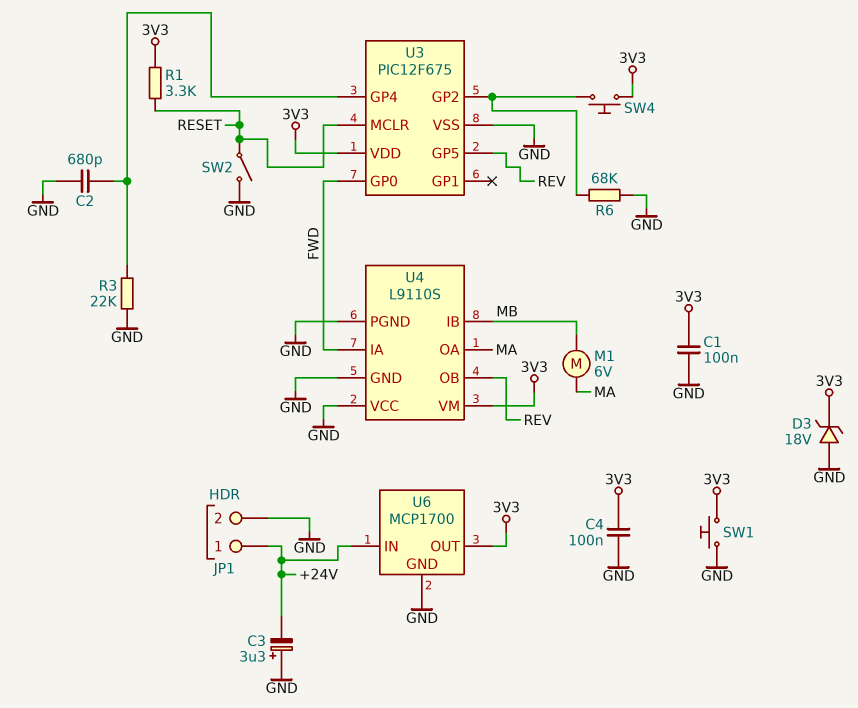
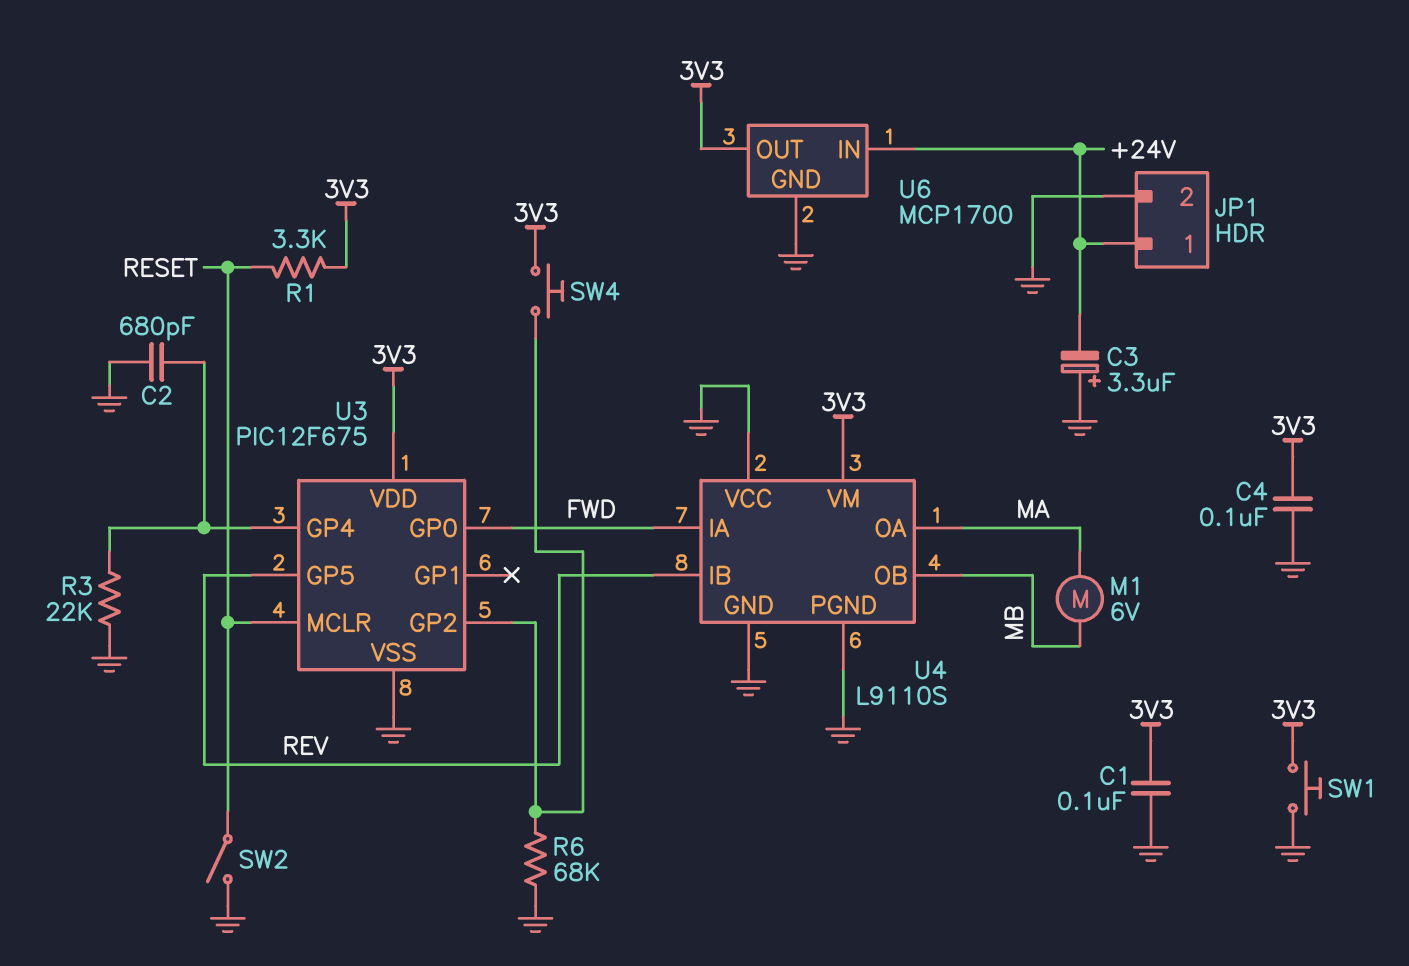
D3: zener 18V (A GND, K 3V3) -> none
U4 pin IB: MB -> REV
U4 pin OB: REV -> MB

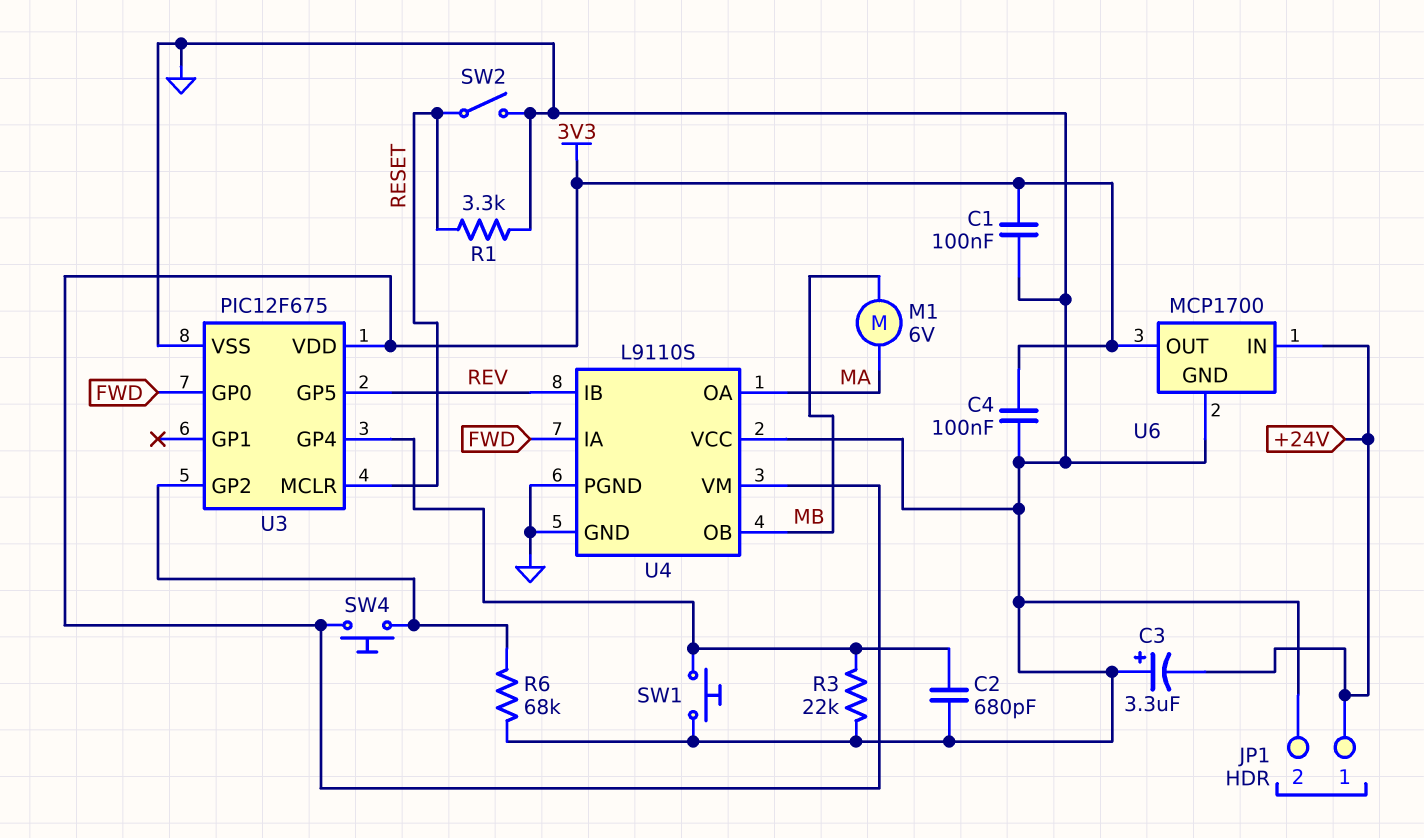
R1: 3.3k (3V3, RESET) -> 3.3k (GND, RESET)
SW1: button (3V3, GND) -> button (GND, U3/GP4)

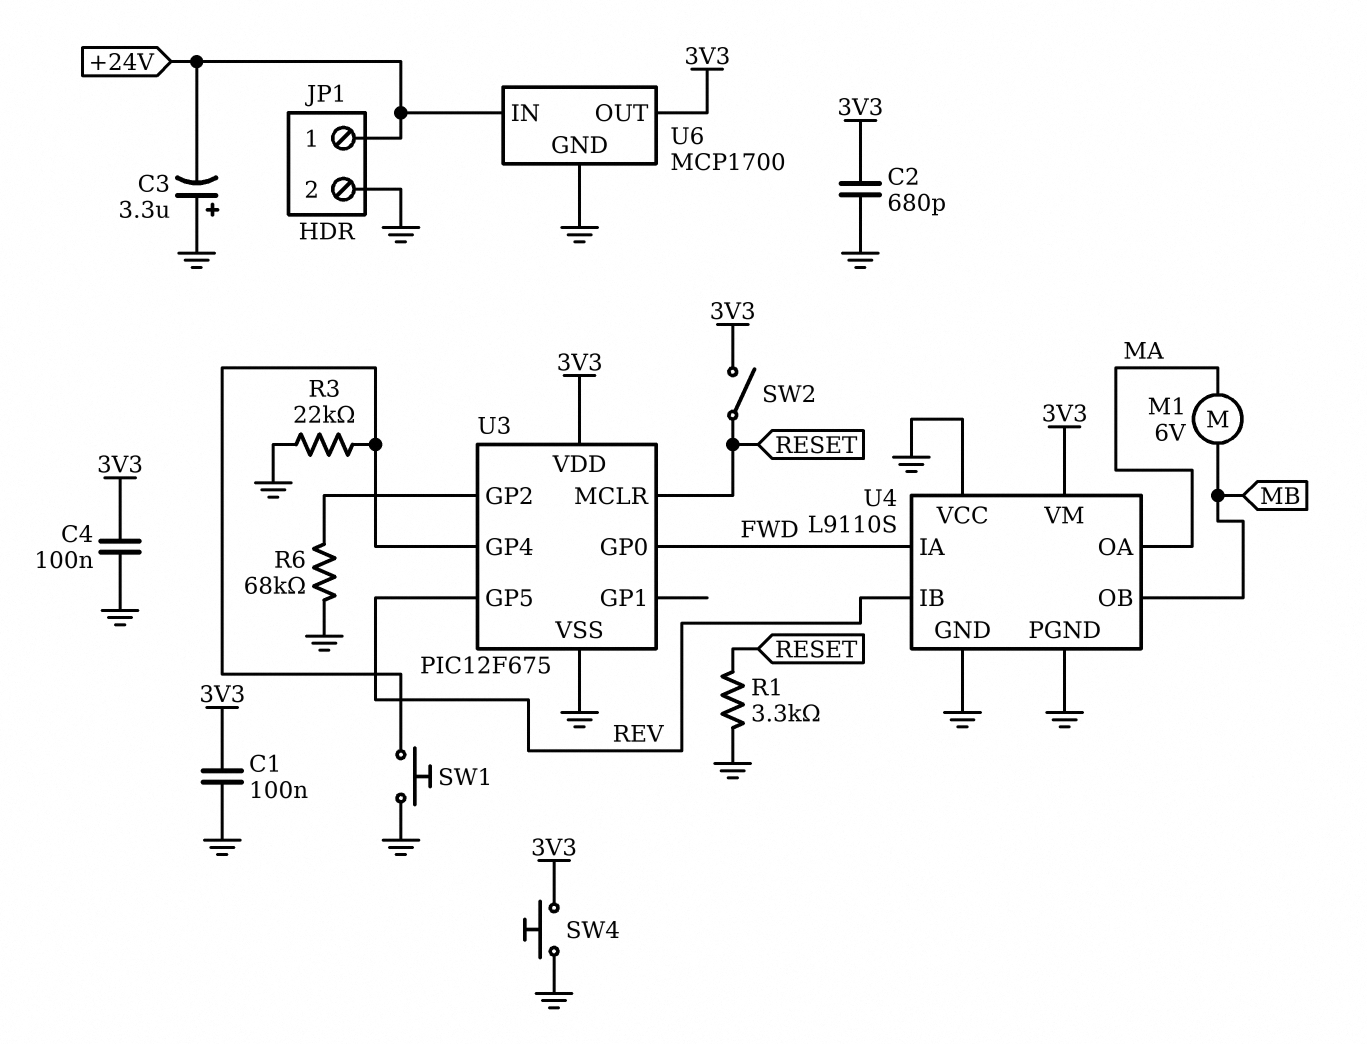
C2: 680pF (GND, U3/GP4) -> 680pF (3V3, GND)
SW2: switch (GND, RESET) -> switch (3V3, RESET)
SW4: button (3V3, U3/GP2) -> button (3V3, GND)

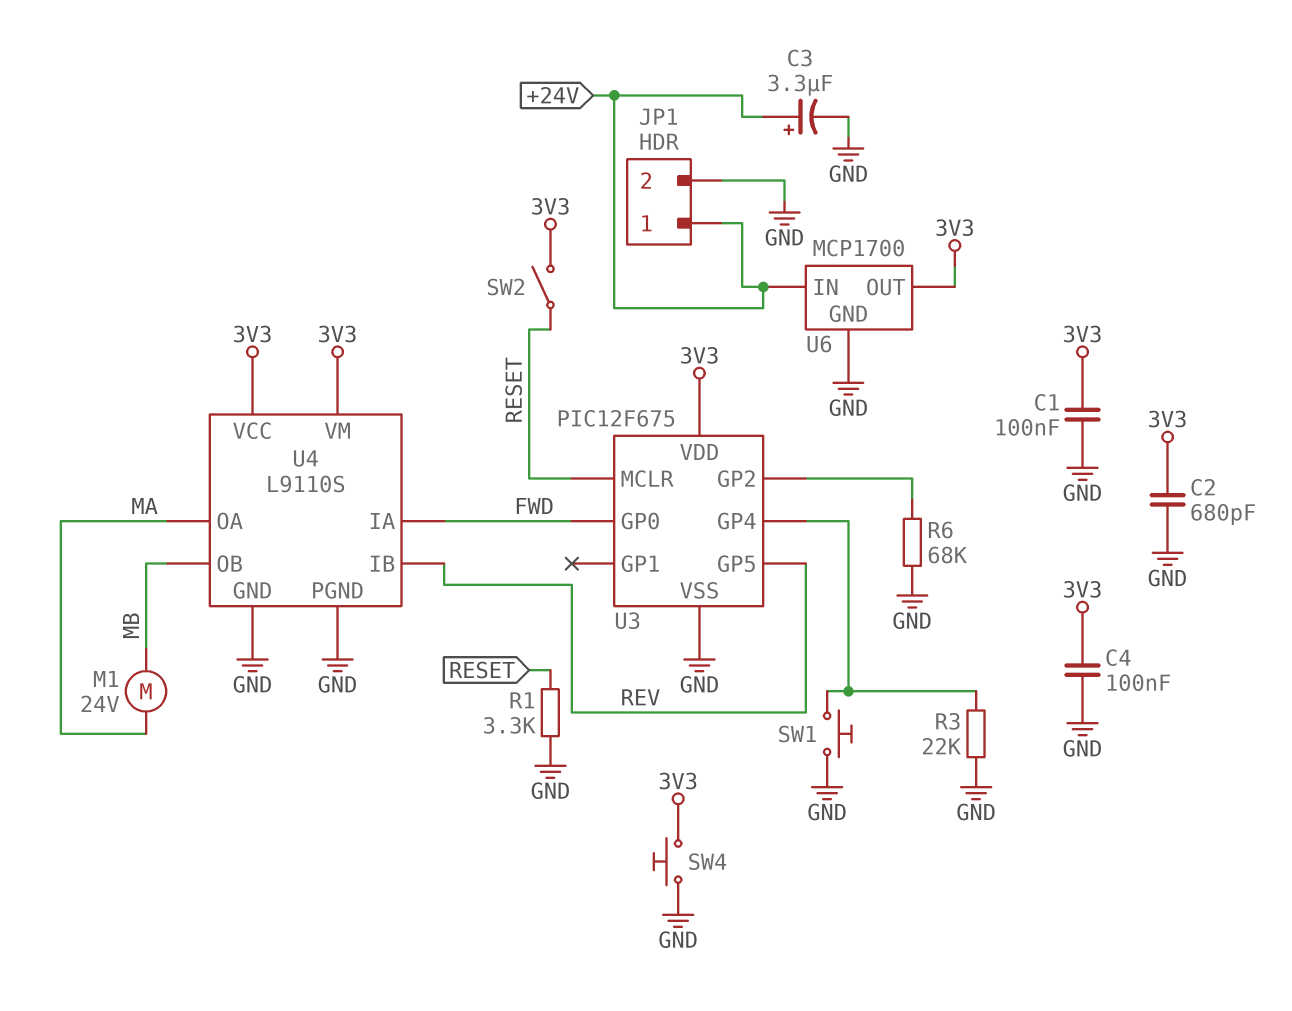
C3: 3.3uF (plus GND, minus +24V) -> 3.3uF (plus +24V, minus GND)
M1: motor 6V (MA, MB) -> motor 24V (MA, MB)
U4 pin VCC: GND -> 3V3

